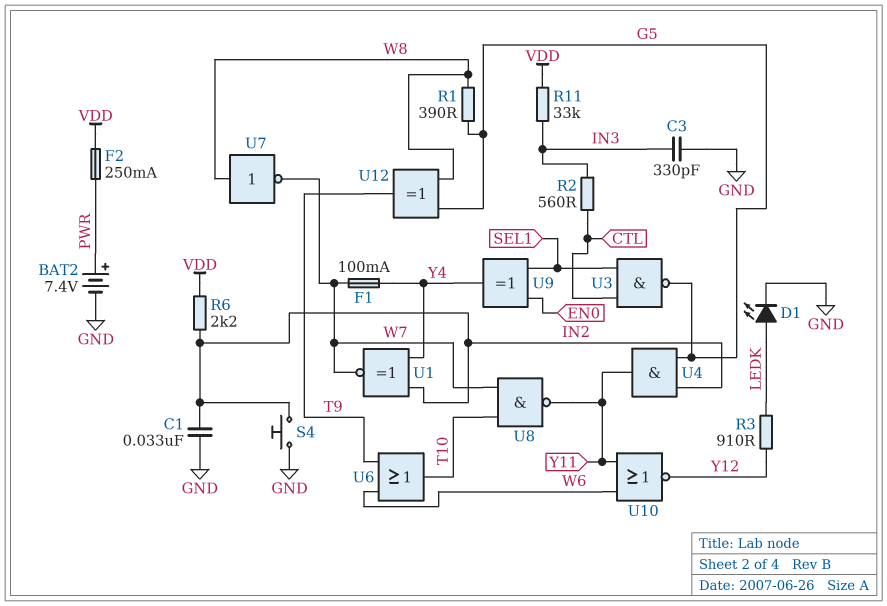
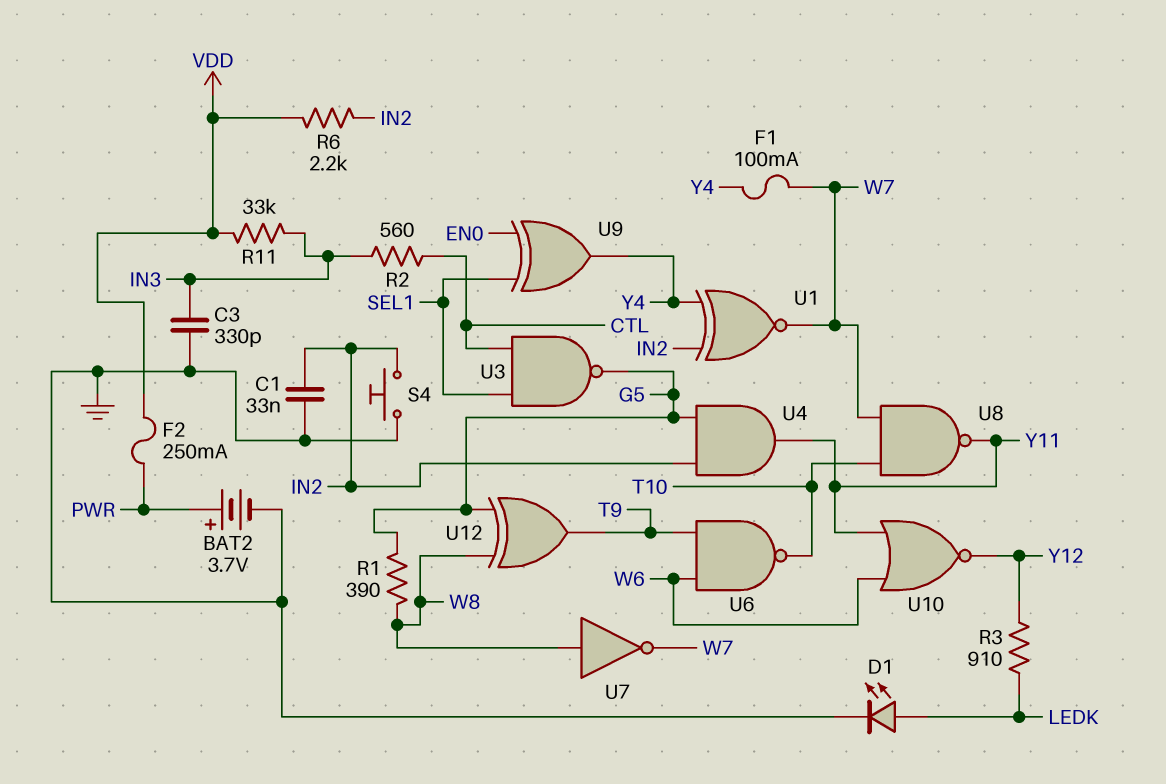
BAT2: 7.4V (plus PWR, minus GND) -> 3.7V (plus PWR, minus GND)
U6: OR (in T9, in W6, out T10) -> NAND (in T9, in W6, out T10)

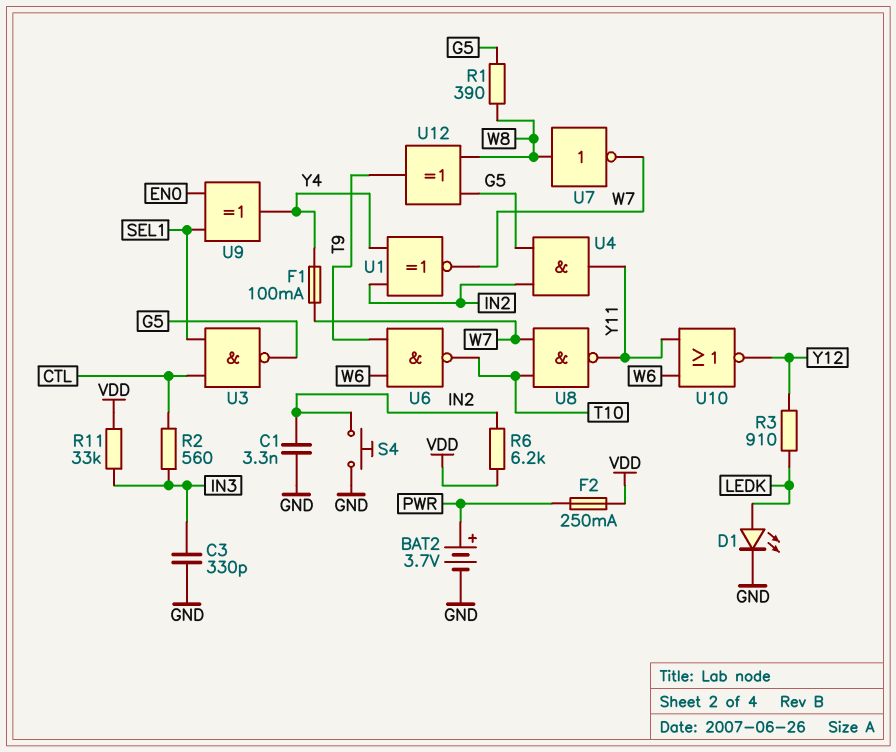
C1: 33nF (GND, IN2) -> 3.3nF (GND, IN2)
R6: 2.2k (IN2, VDD) -> 6.2k (IN2, VDD)

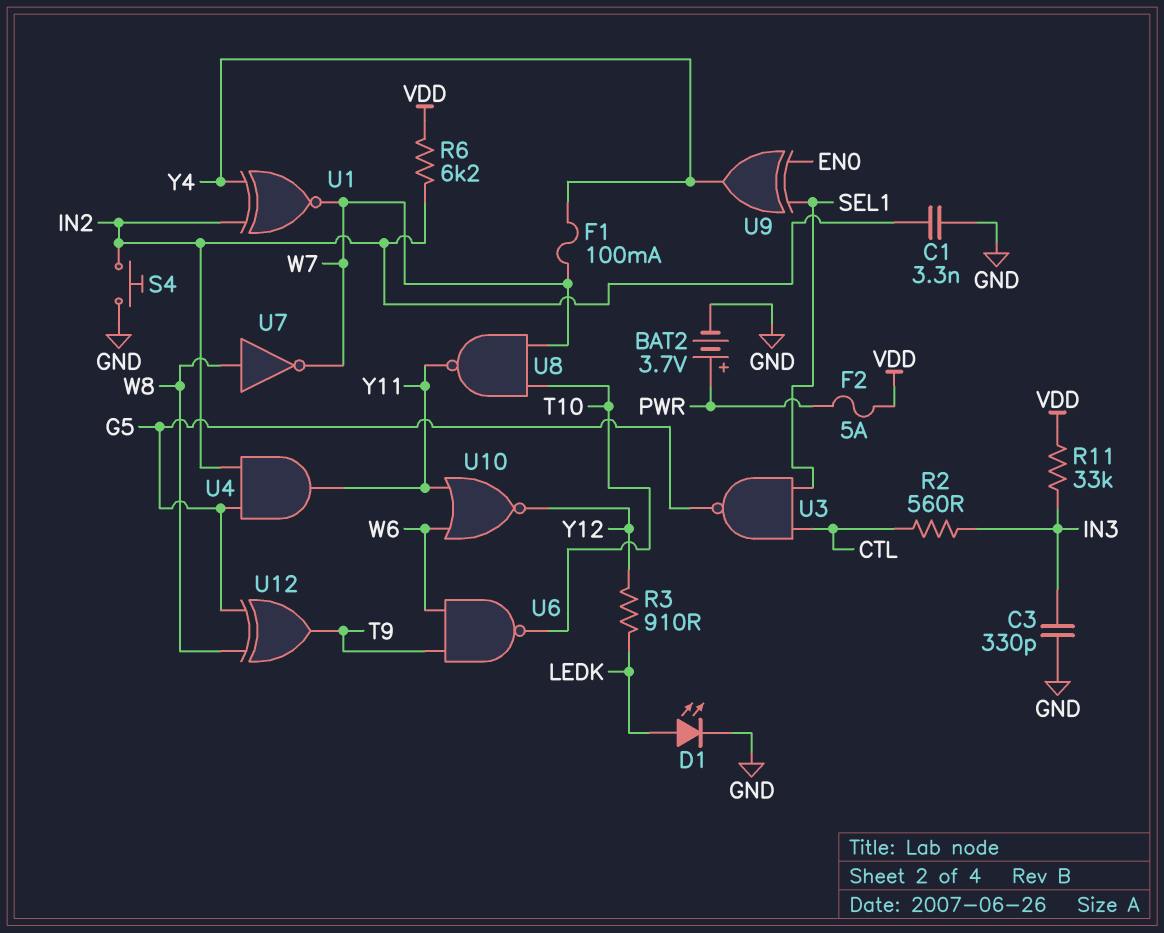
F2: 250mA (PWR, VDD) -> 5A (PWR, VDD)
R1: 390 (G5, W8) -> none

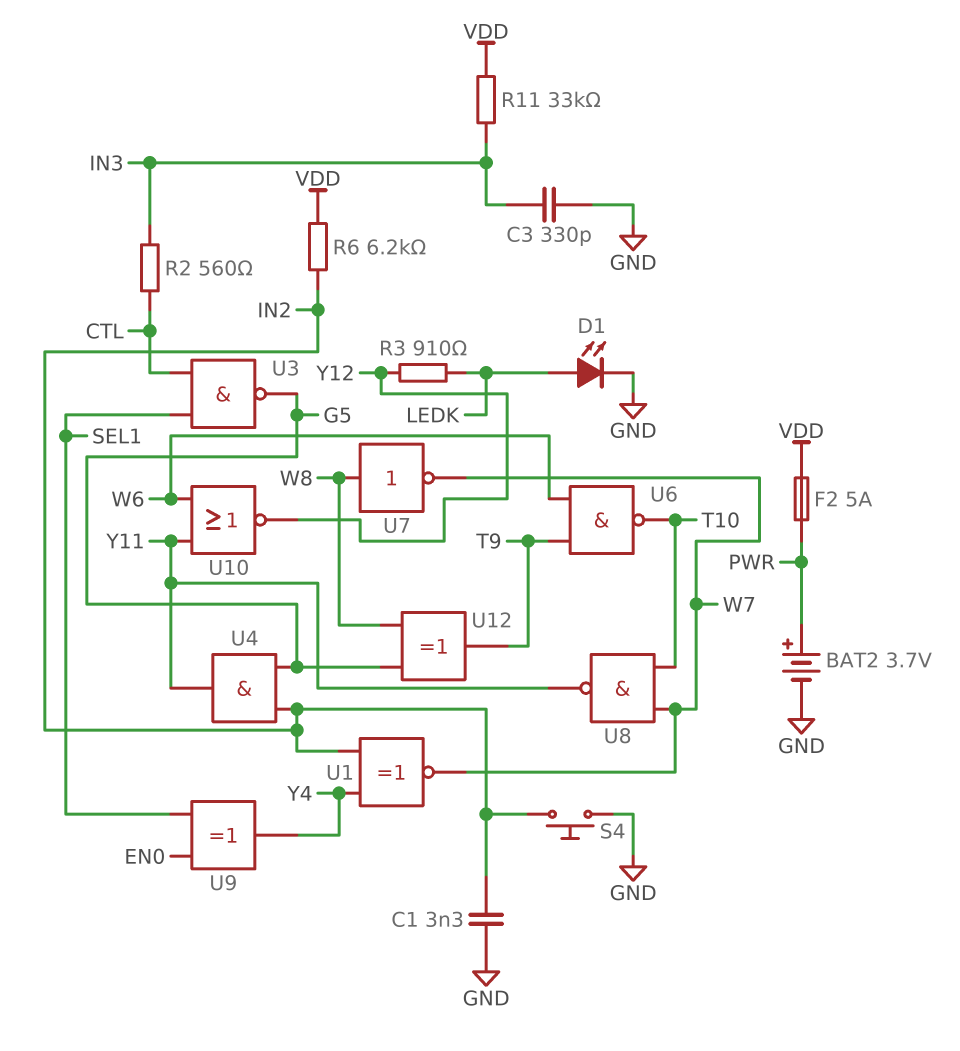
F1: 100mA (W7, Y4) -> none

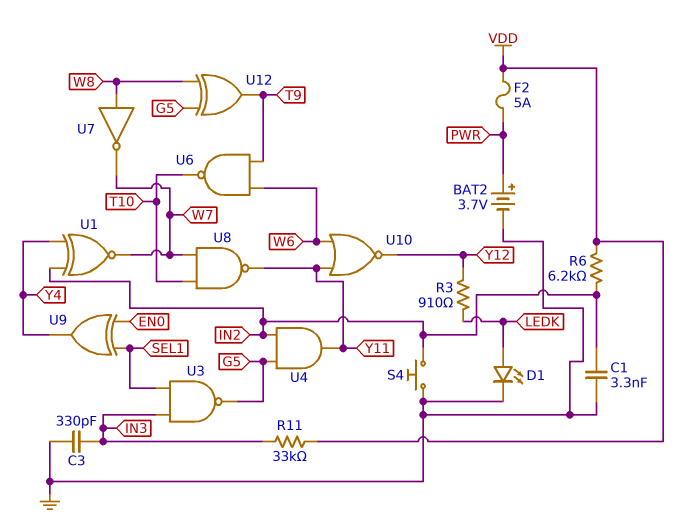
R2: 560 (CTL, IN3) -> none
U3: NAND (in CTL, in SEL1, out G5) -> NAND (in IN3, in SEL1, out G5)

